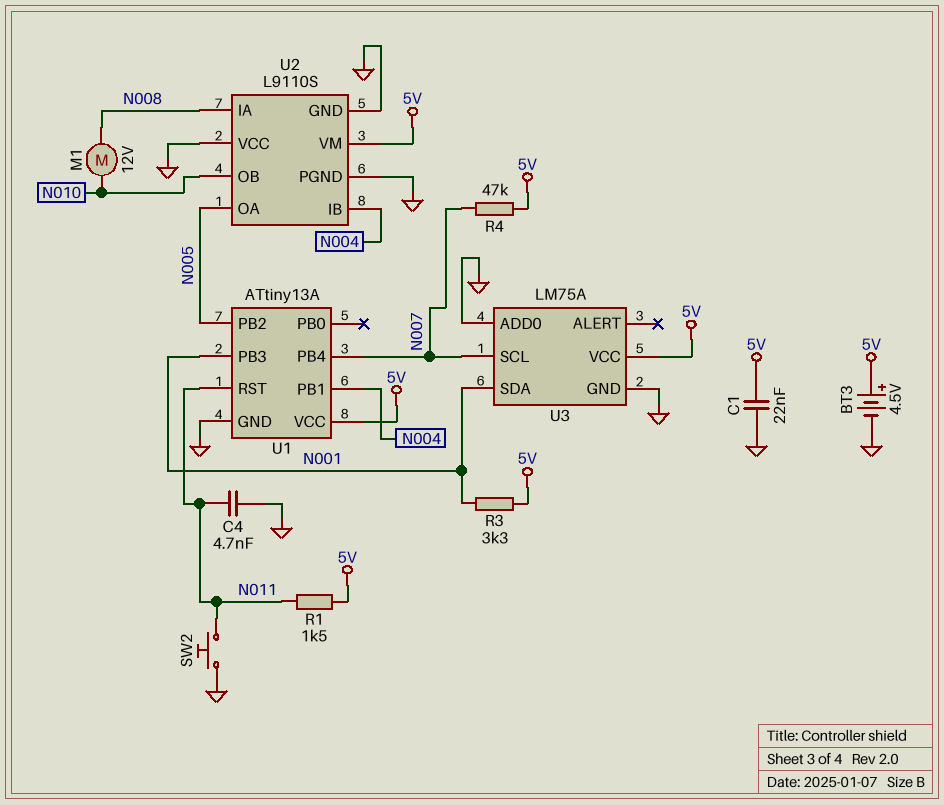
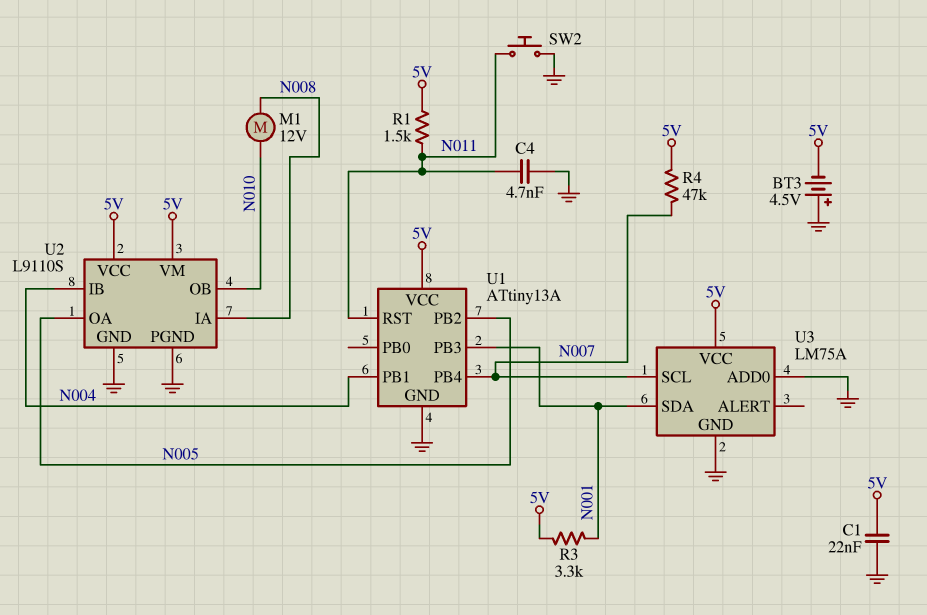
BT3: 4.5V (plus 5V, minus GND) -> 4.5V (plus GND, minus 5V)
U2 pin VCC: GND -> 5V

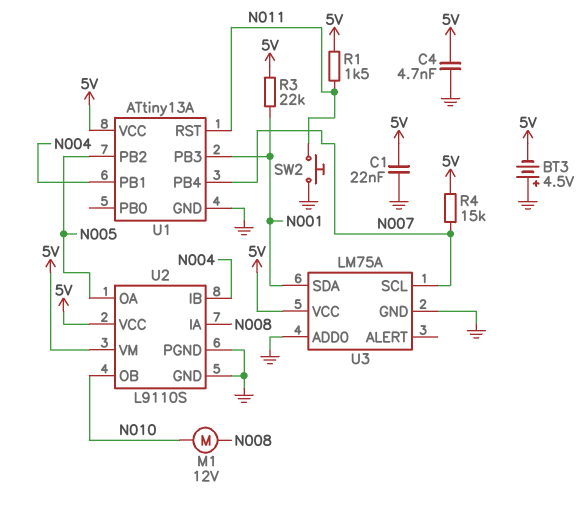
C4: 4.7nF (GND, N011) -> 4.7nF (5V, GND)
R3: 3.3k (5V, N001) -> 22k (5V, N001)
R4: 47k (5V, N007) -> 15k (5V, N007)

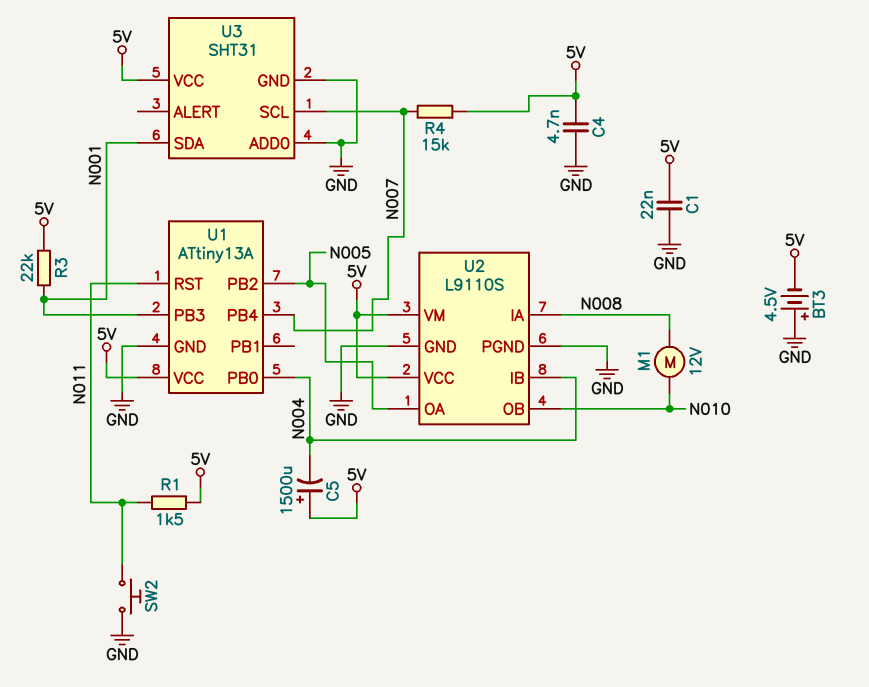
C5: none -> 1500uF (plus 5V, minus N004)
U1 pin PB0: none -> N004
U1 pin PB1: N004 -> none
U3: LM75A -> SHT31

